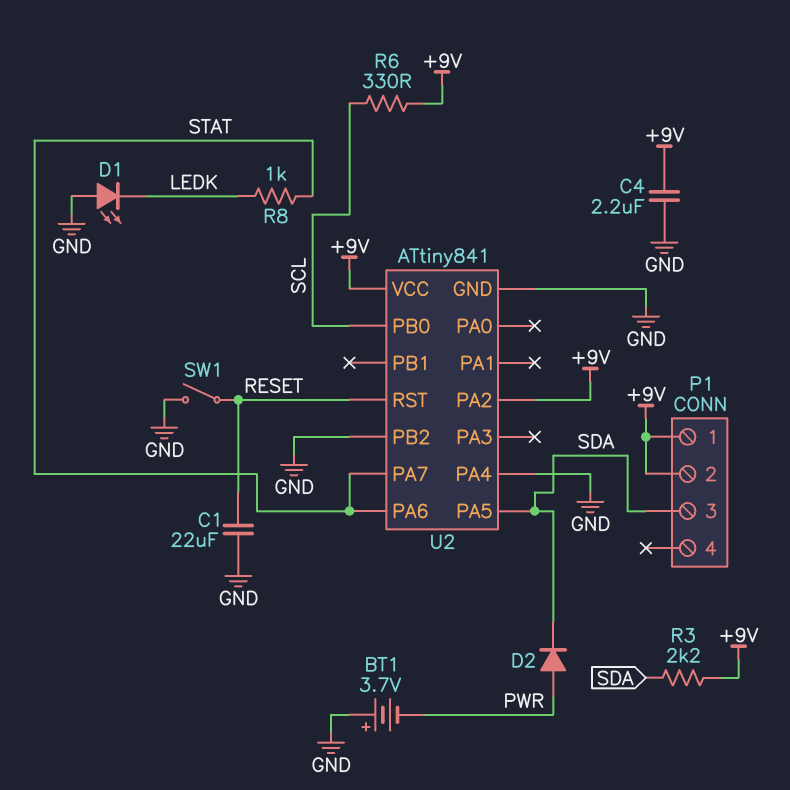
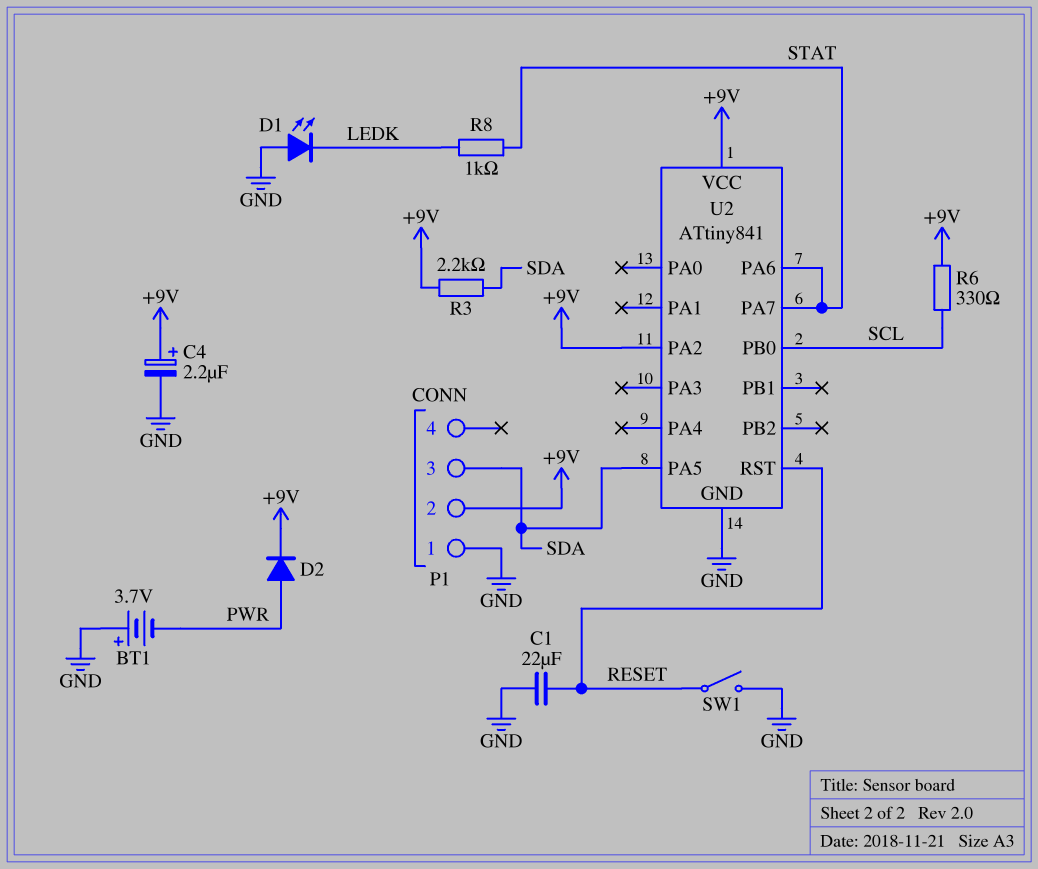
C4: 2.2uF (+9V, GND) -> 2.2uF (plus +9V, minus GND)
D2: diode (A PWR, K SDA) -> diode (A PWR, K +9V)
P1 pin 1: +9V -> GND
U2 pin PA4: GND -> none
U2 pin PB2: GND -> none

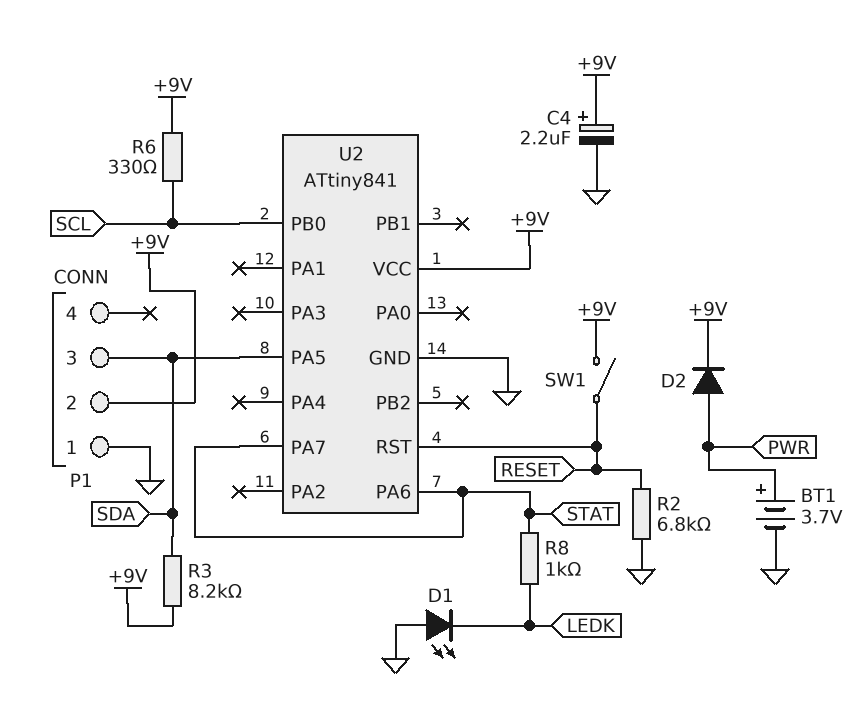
BT1: 3.7V (plus GND, minus PWR) -> 3.7V (plus PWR, minus GND)
C1: 22uF (GND, RESET) -> none
R2: none -> 6.8k (GND, RESET)
R3: 2.2k (+9V, SDA) -> 8.2k (+9V, SDA)
SW1: switch (GND, RESET) -> switch (+9V, RESET)
U2 pin PA2: +9V -> none

